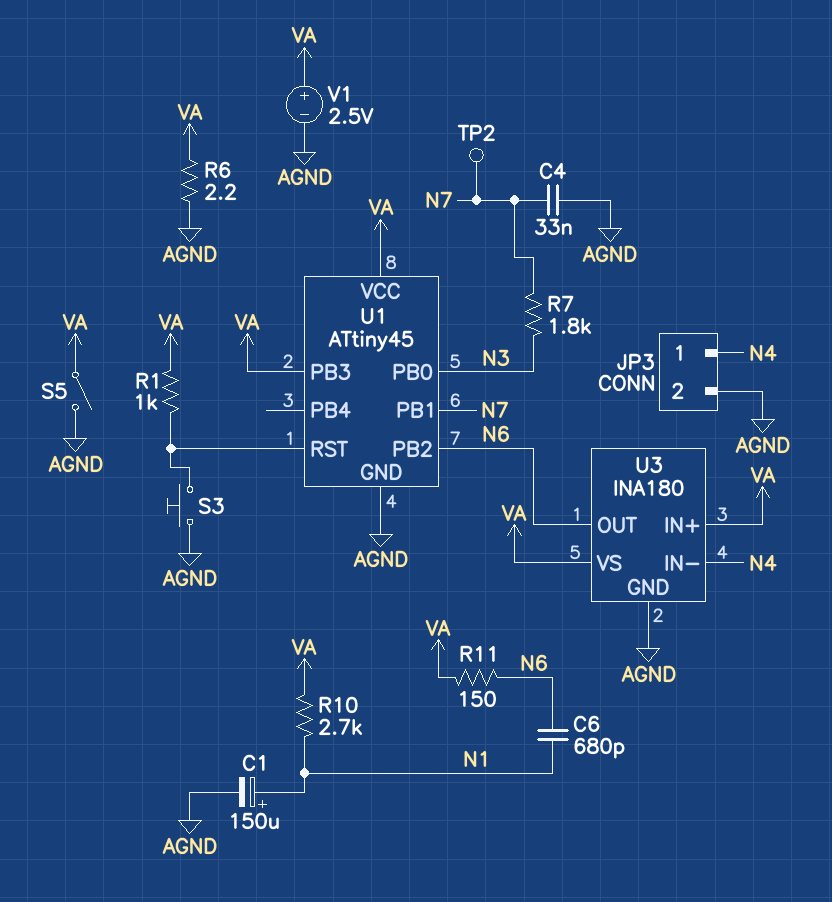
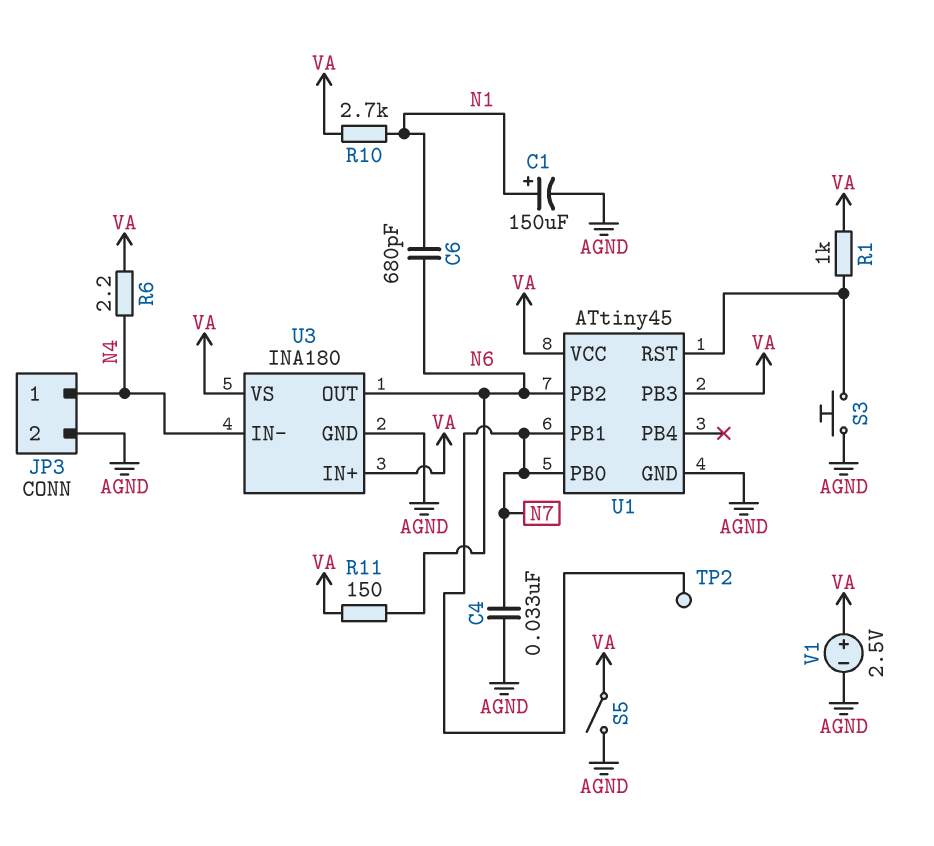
R6: 2.2 (AGND, VA) -> 2.2 (N4, VA)
R7: 1.8k (N3, N7) -> none
U1 pin PB0: N3 -> N7

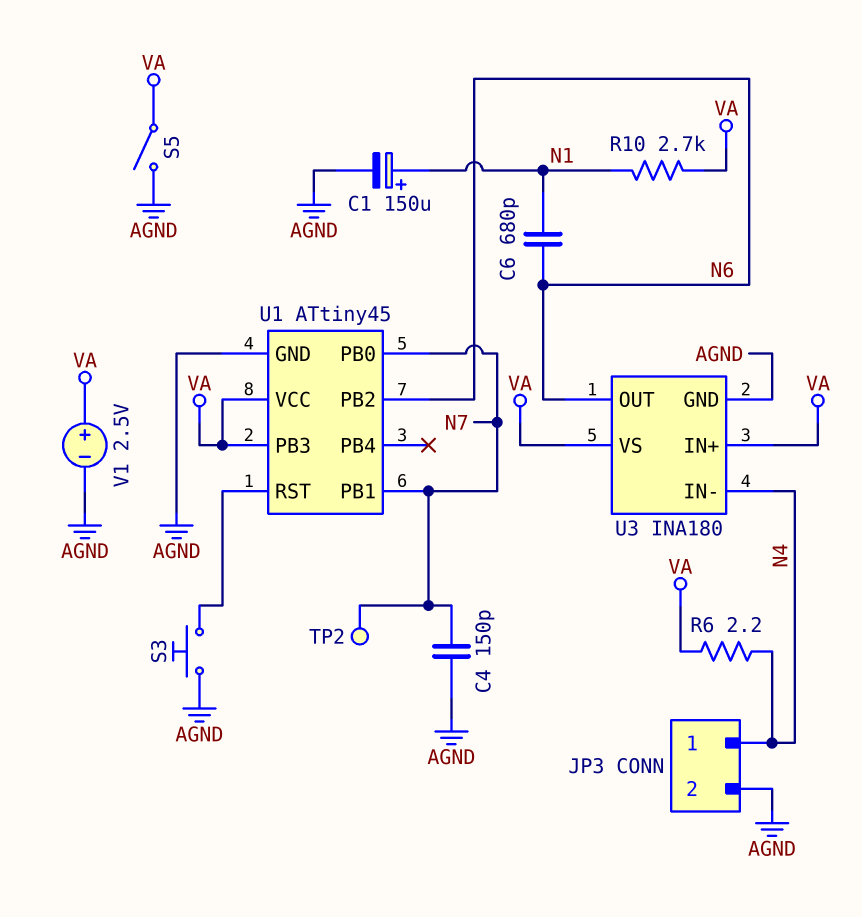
C4: 33nF (AGND, N7) -> 150pF (AGND, N7)
R1: 1k (U1/RST, VA) -> none
R11: 150 (N6, VA) -> none

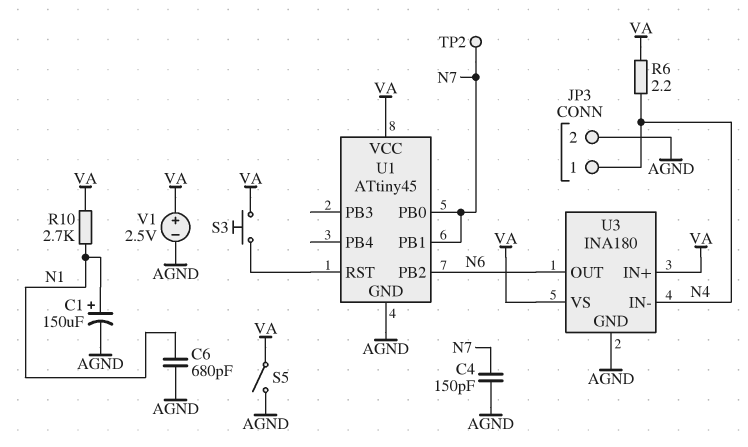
C6: 680pF (N1, N6) -> 680pF (AGND, N1)
S3: button (AGND, U1/RST) -> button (U1/RST, VA)
U1 pin PB3: VA -> none

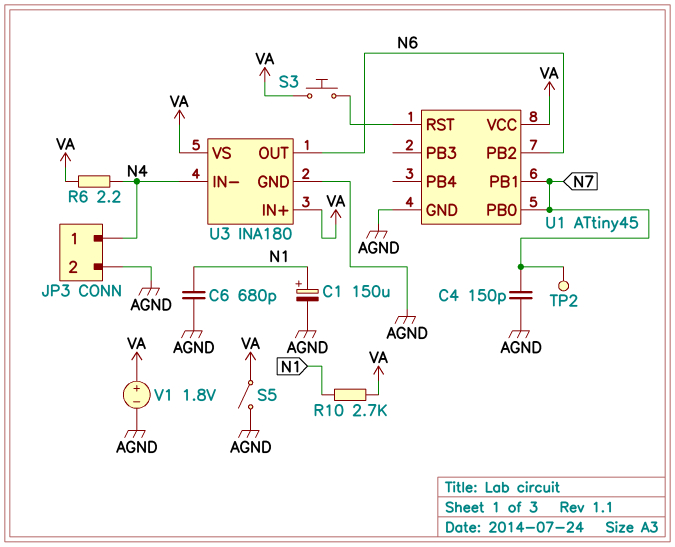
V1: 2.5V (plus VA, minus AGND) -> 1.8V (plus VA, minus AGND)

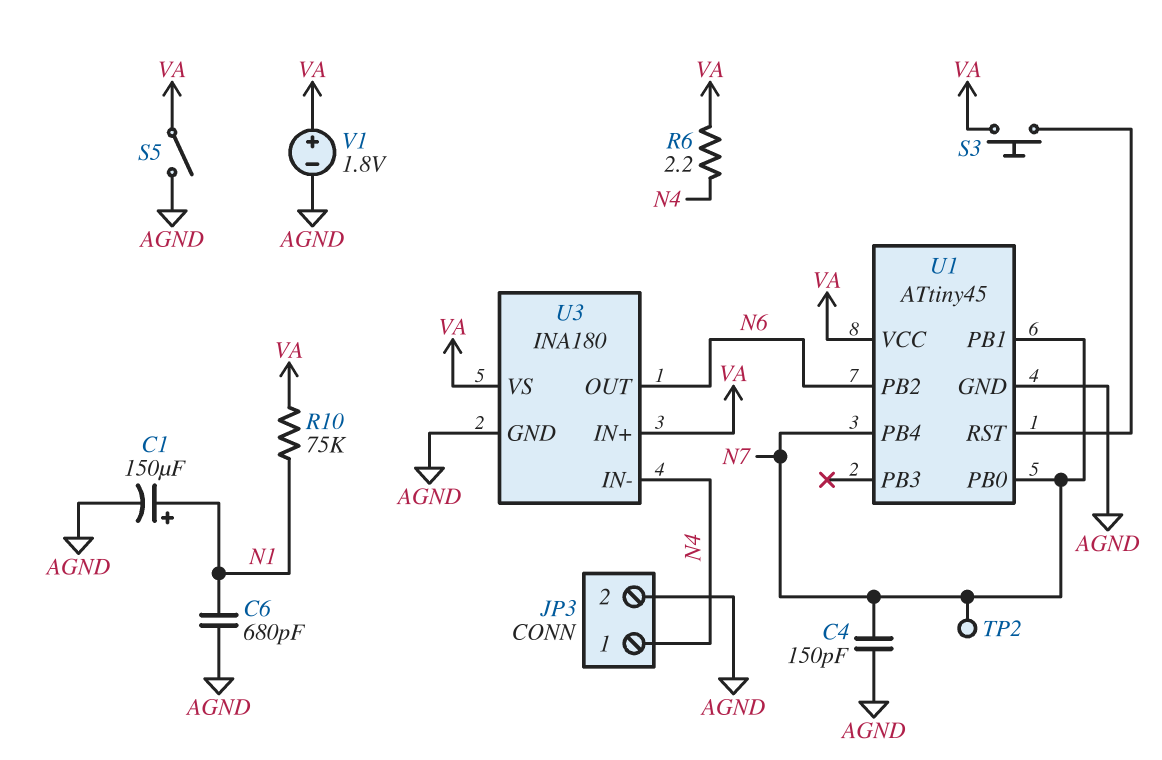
R10: 2.7k (N1, VA) -> 75k (N1, VA)
U1 pin PB4: none -> N7

